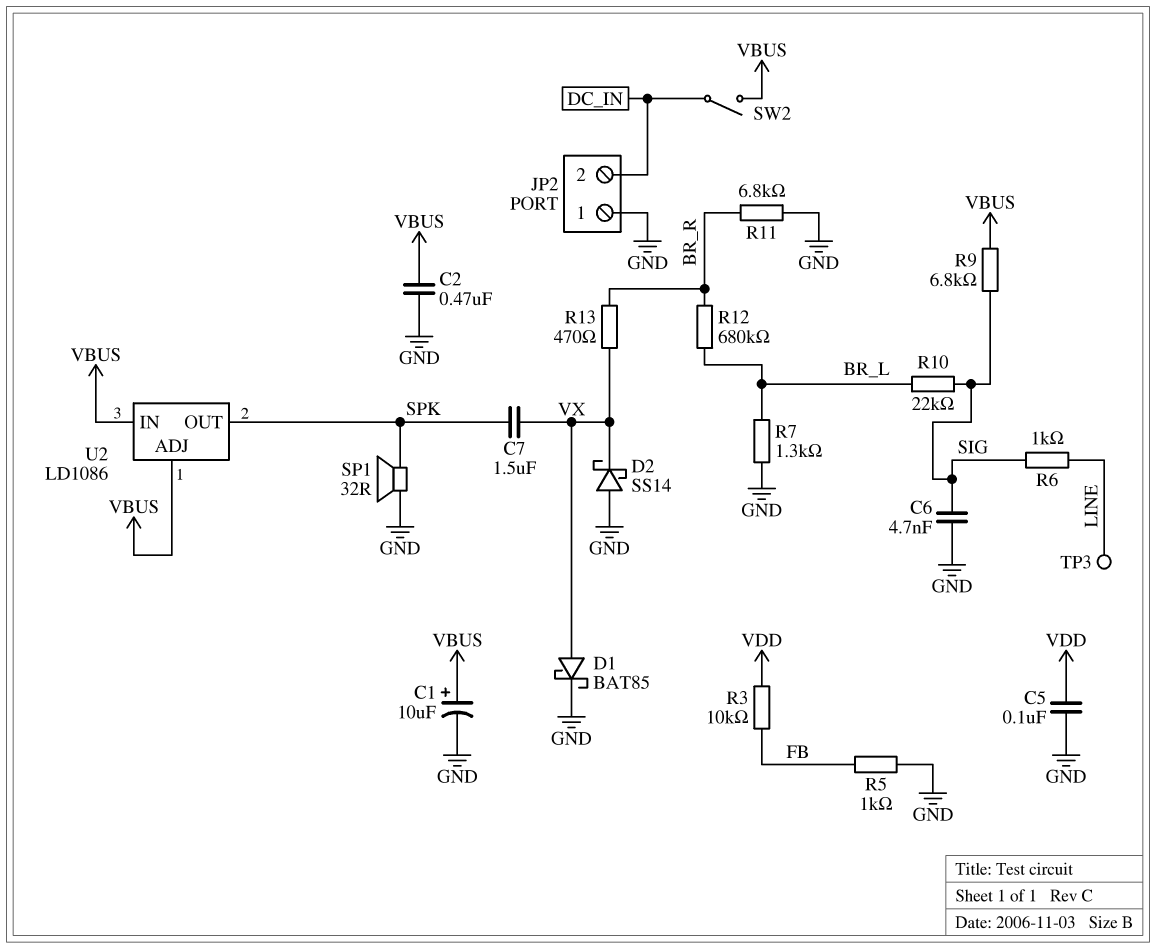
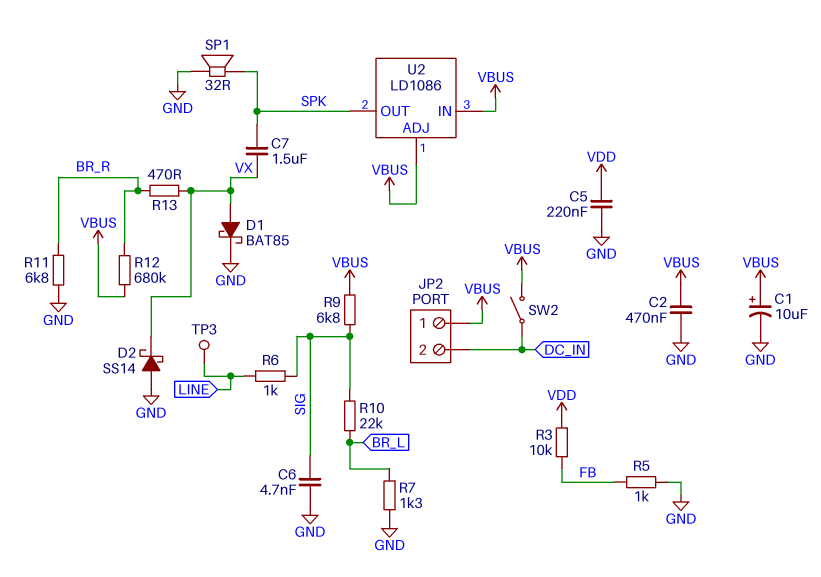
C5: 100nF (GND, VDD) -> 220nF (GND, VDD)
JP2 pin 1: GND -> VBUS
R12: 680k (BR_L, BR_R) -> 680k (BR_R, VBUS)

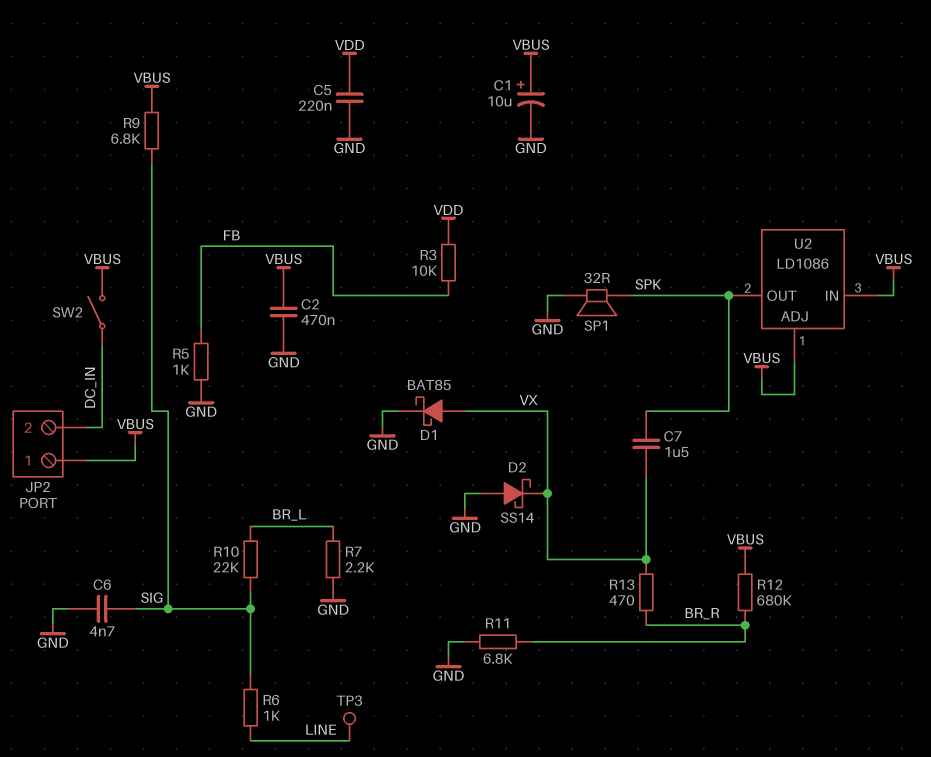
R7: 1.3k (BR_L, GND) -> 2.2k (BR_L, GND)

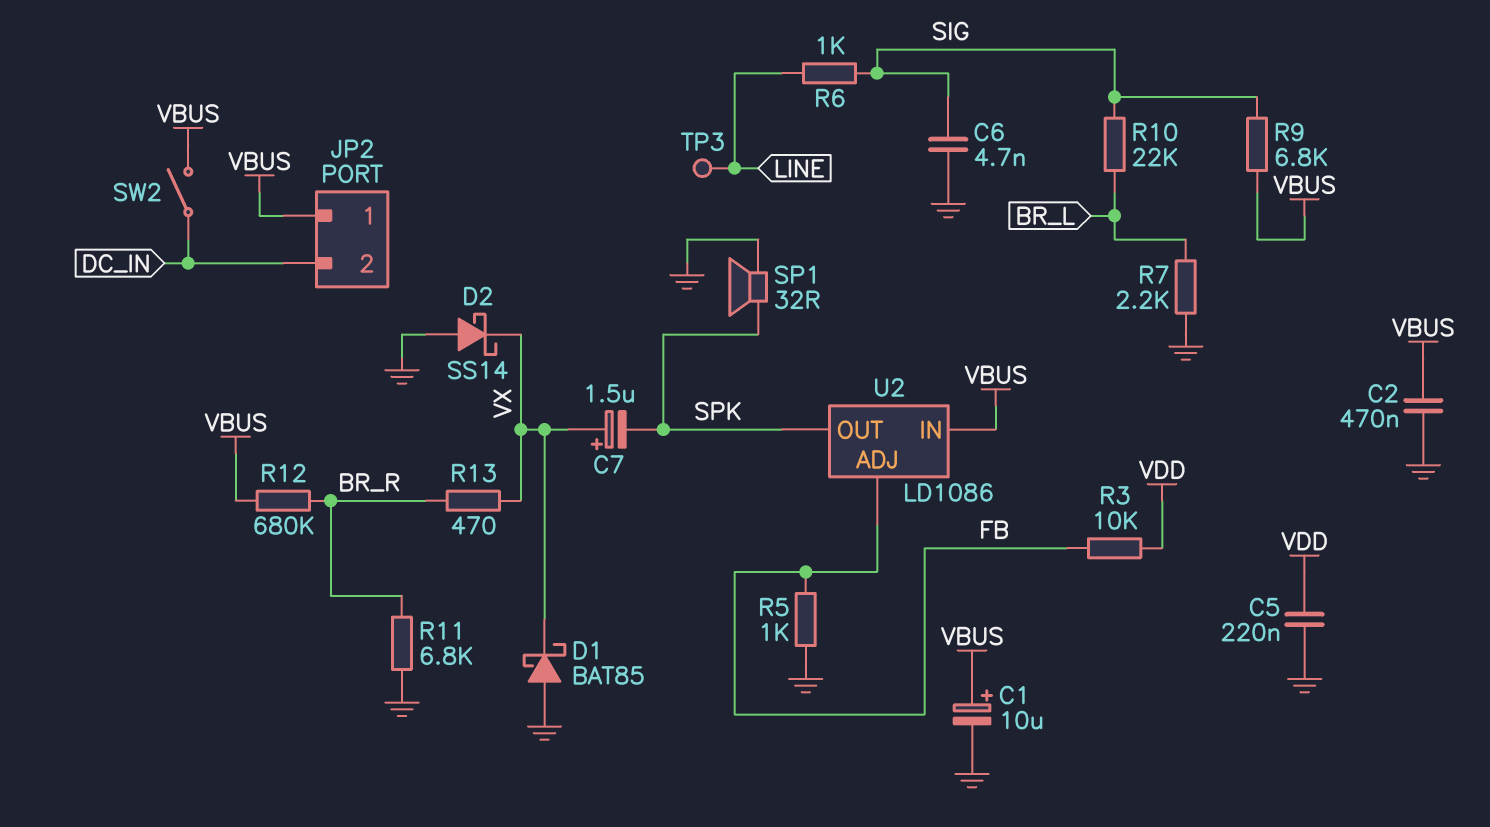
C7: 1.5uF (SPK, VX) -> 1.5uF (plus VX, minus SPK)
D1: schottky BAT85 (A VX, K GND) -> schottky BAT85 (A GND, K VX)
U2 pin ADJ: VBUS -> FB

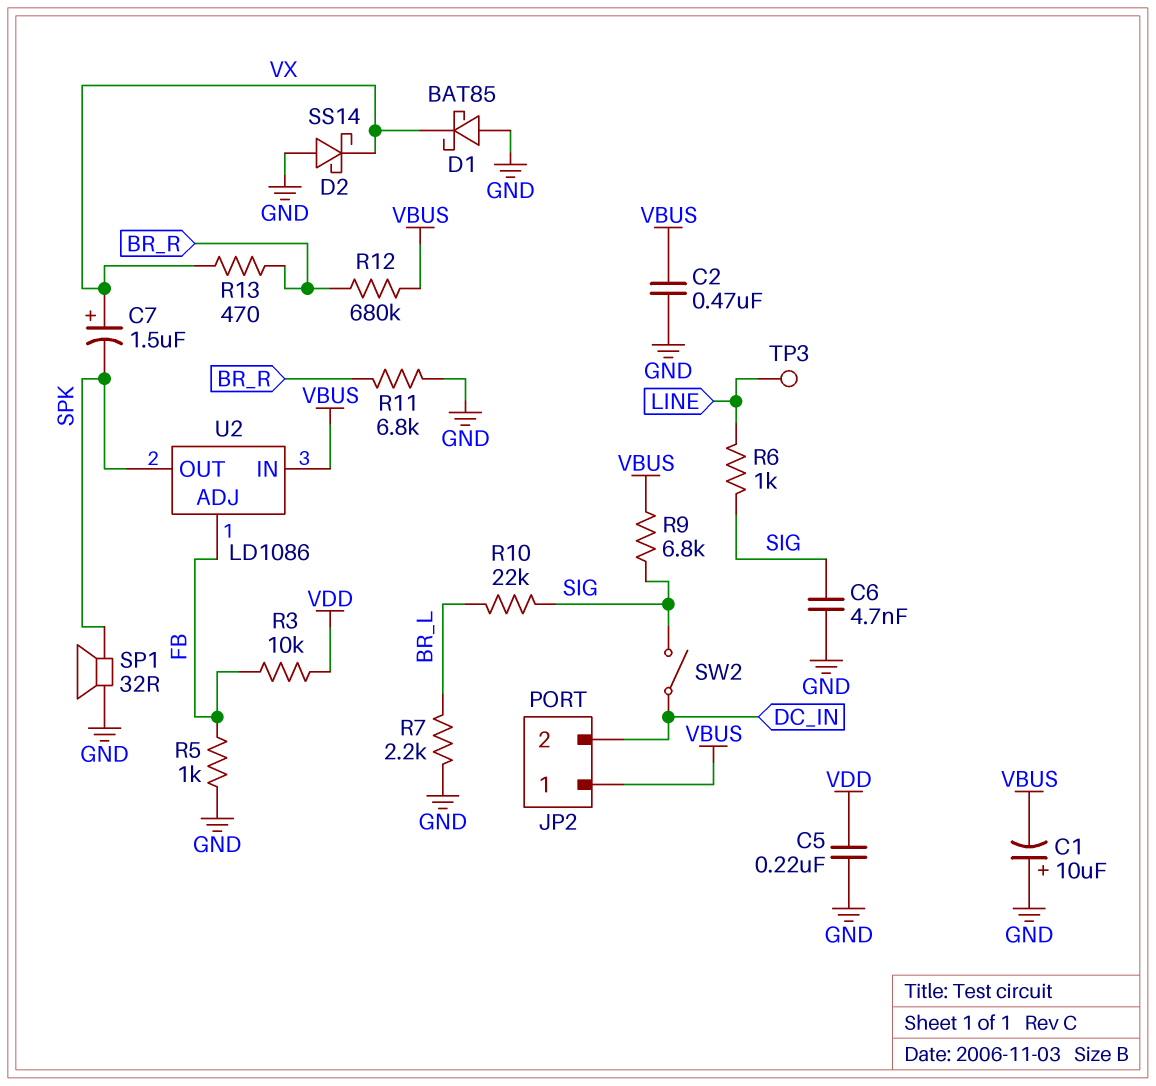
C1: 10uF (plus VBUS, minus GND) -> 10uF (plus GND, minus VBUS)
SW2: switch (DC_IN, VBUS) -> switch (DC_IN, SIG)

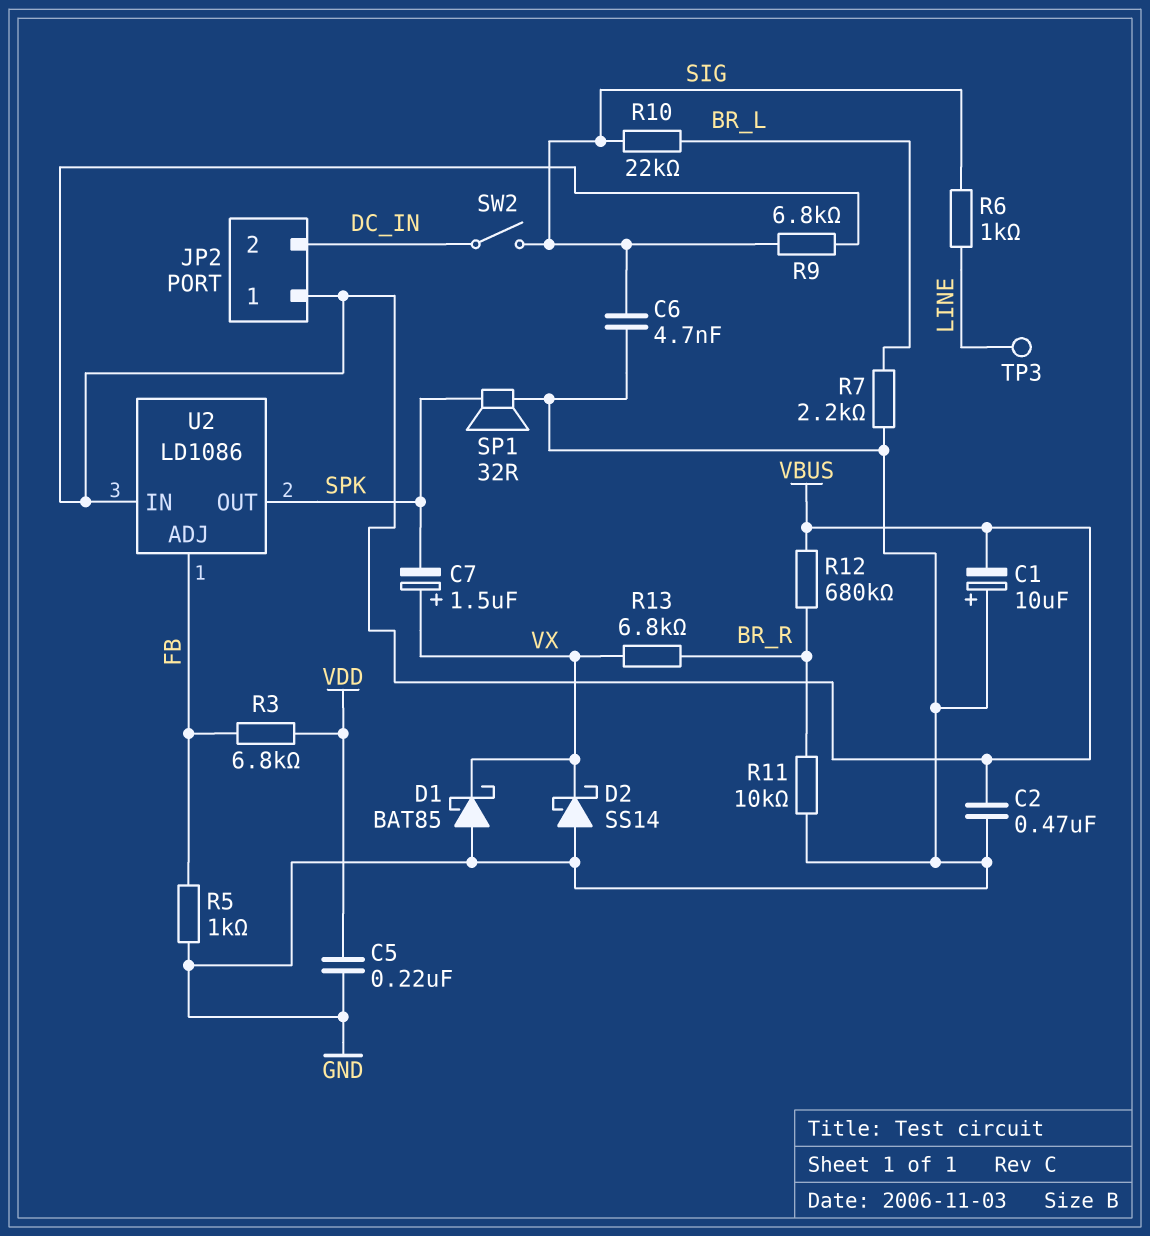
R3: 10k (FB, VDD) -> 6.8k (FB, VDD)
R11: 6.8k (BR_R, GND) -> 10k (BR_R, GND)
R13: 470 (BR_R, VX) -> 6.8k (BR_R, VX)

